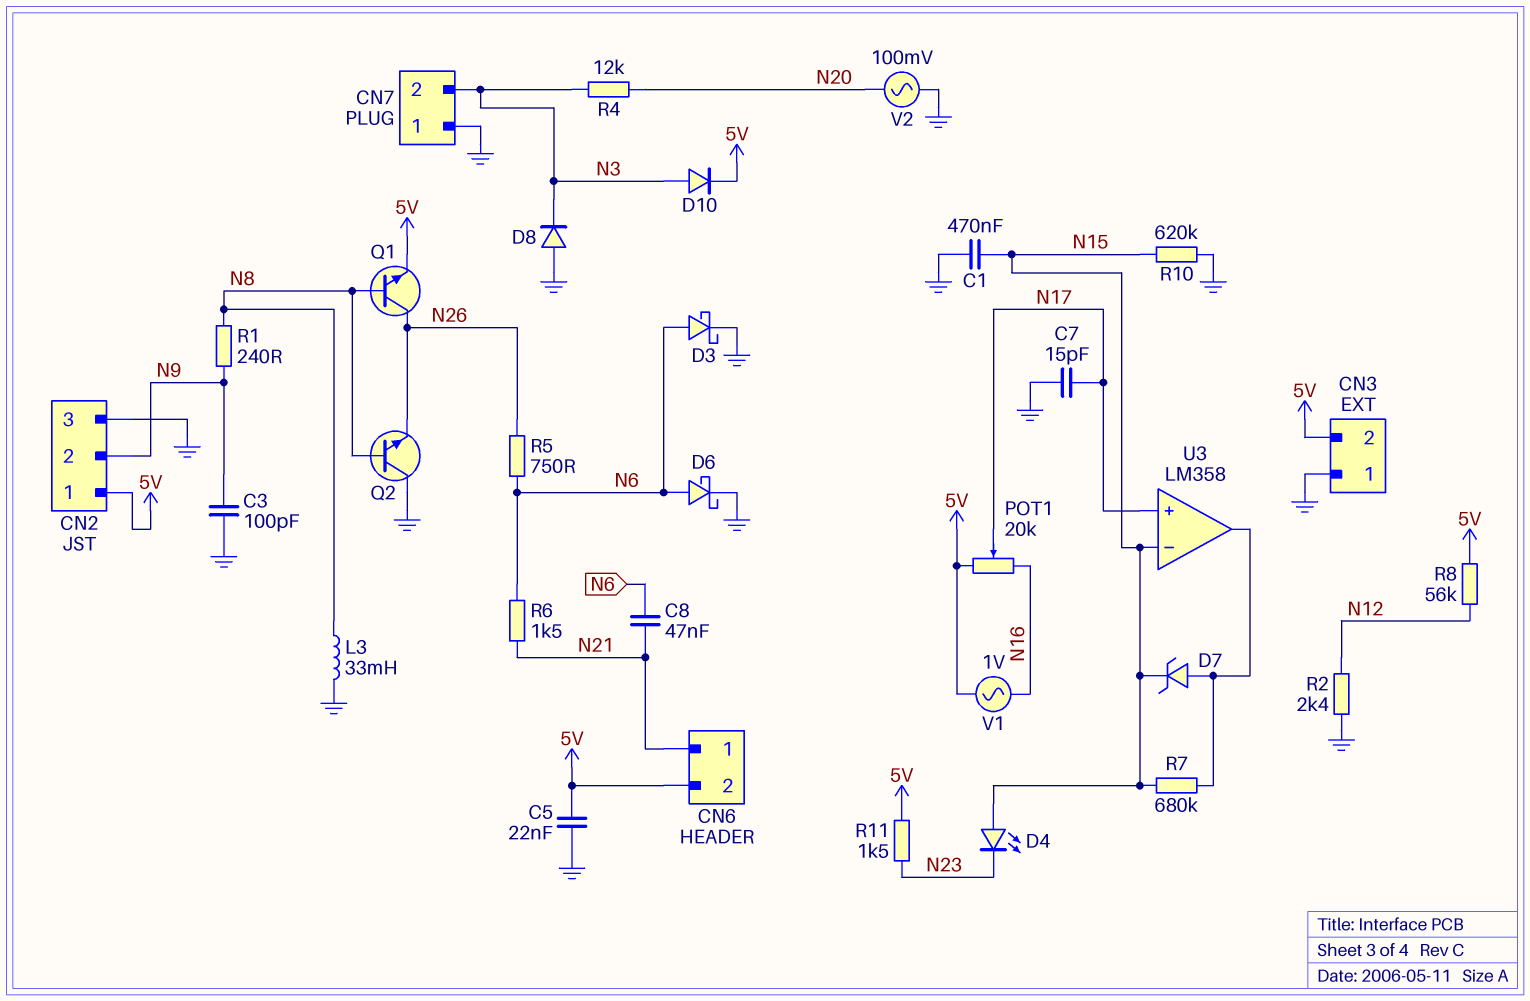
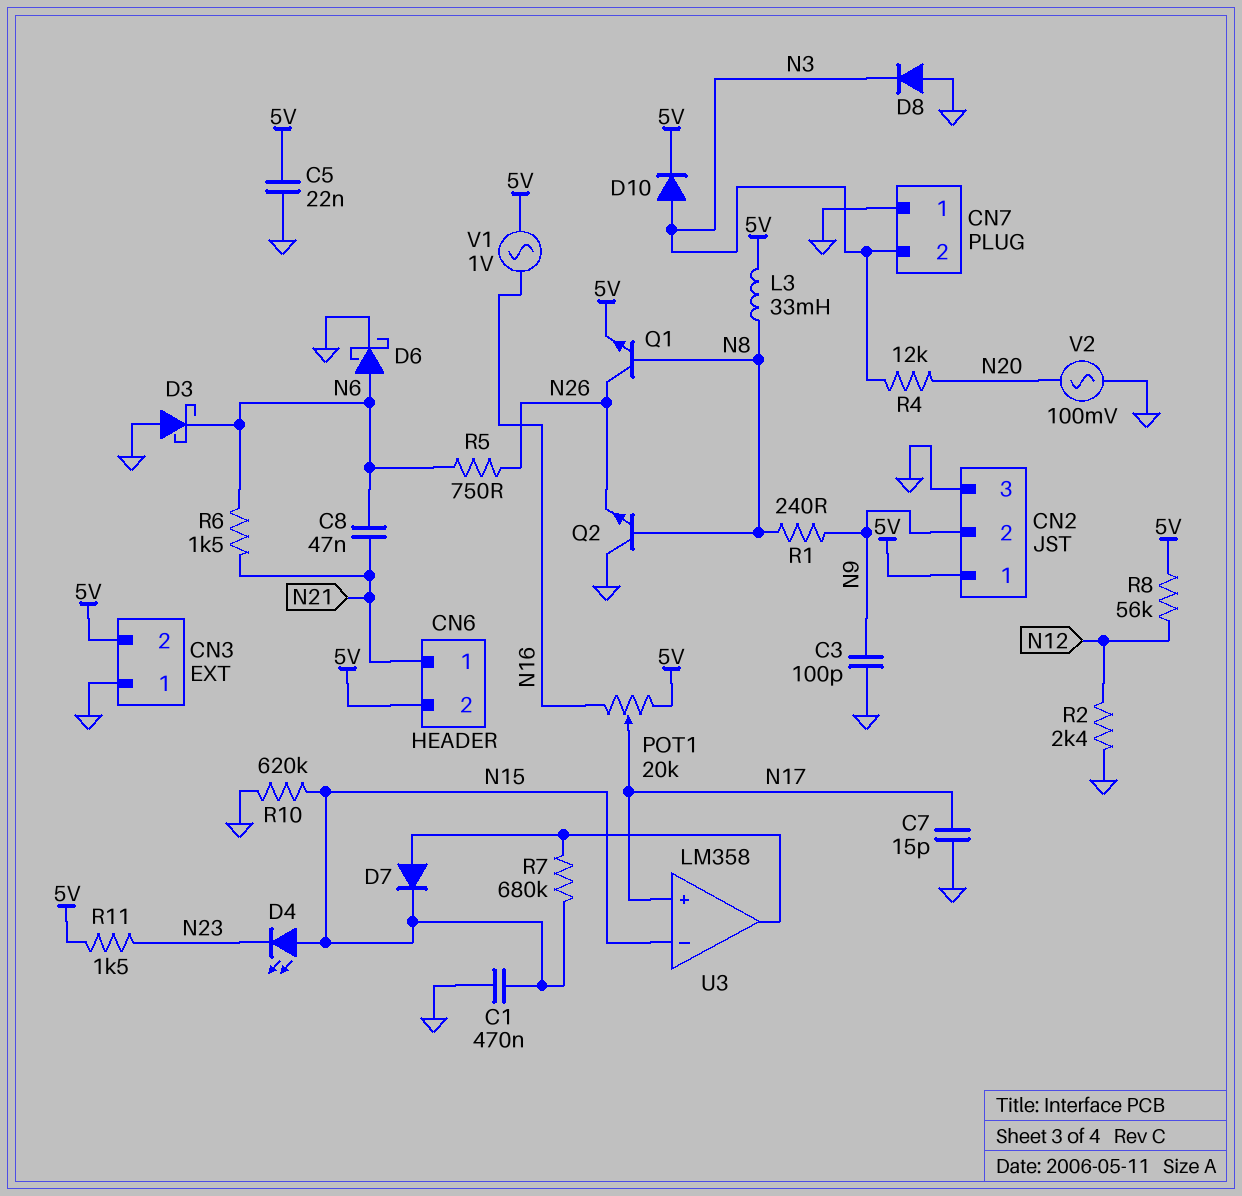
D3: schottky (A N6, K GND) -> schottky (A GND, K N6)
D7: zener (A U3/out, K N15) -> diode (A U3/out, K N15)
L3: 33mH (GND, N8) -> 33mH (5V, N8)

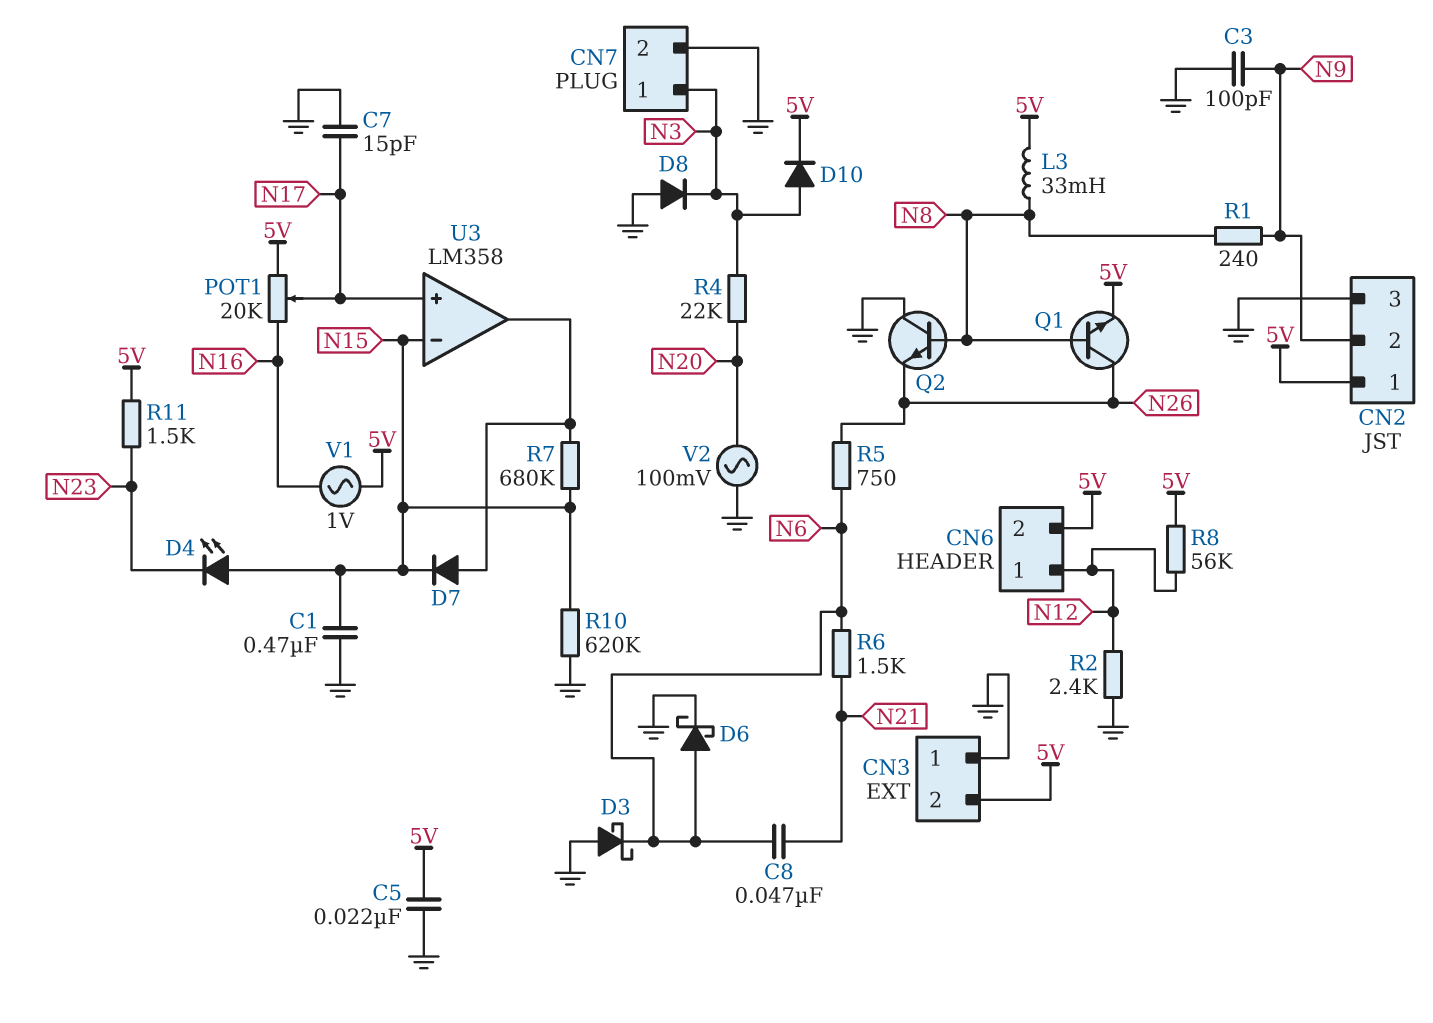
CN6 pin 1: N21 -> N12
CN7 pin 1: GND -> N3
CN7 pin 2: N3 -> GND
R4: 12k (N3, N20) -> 22k (N3, N20)

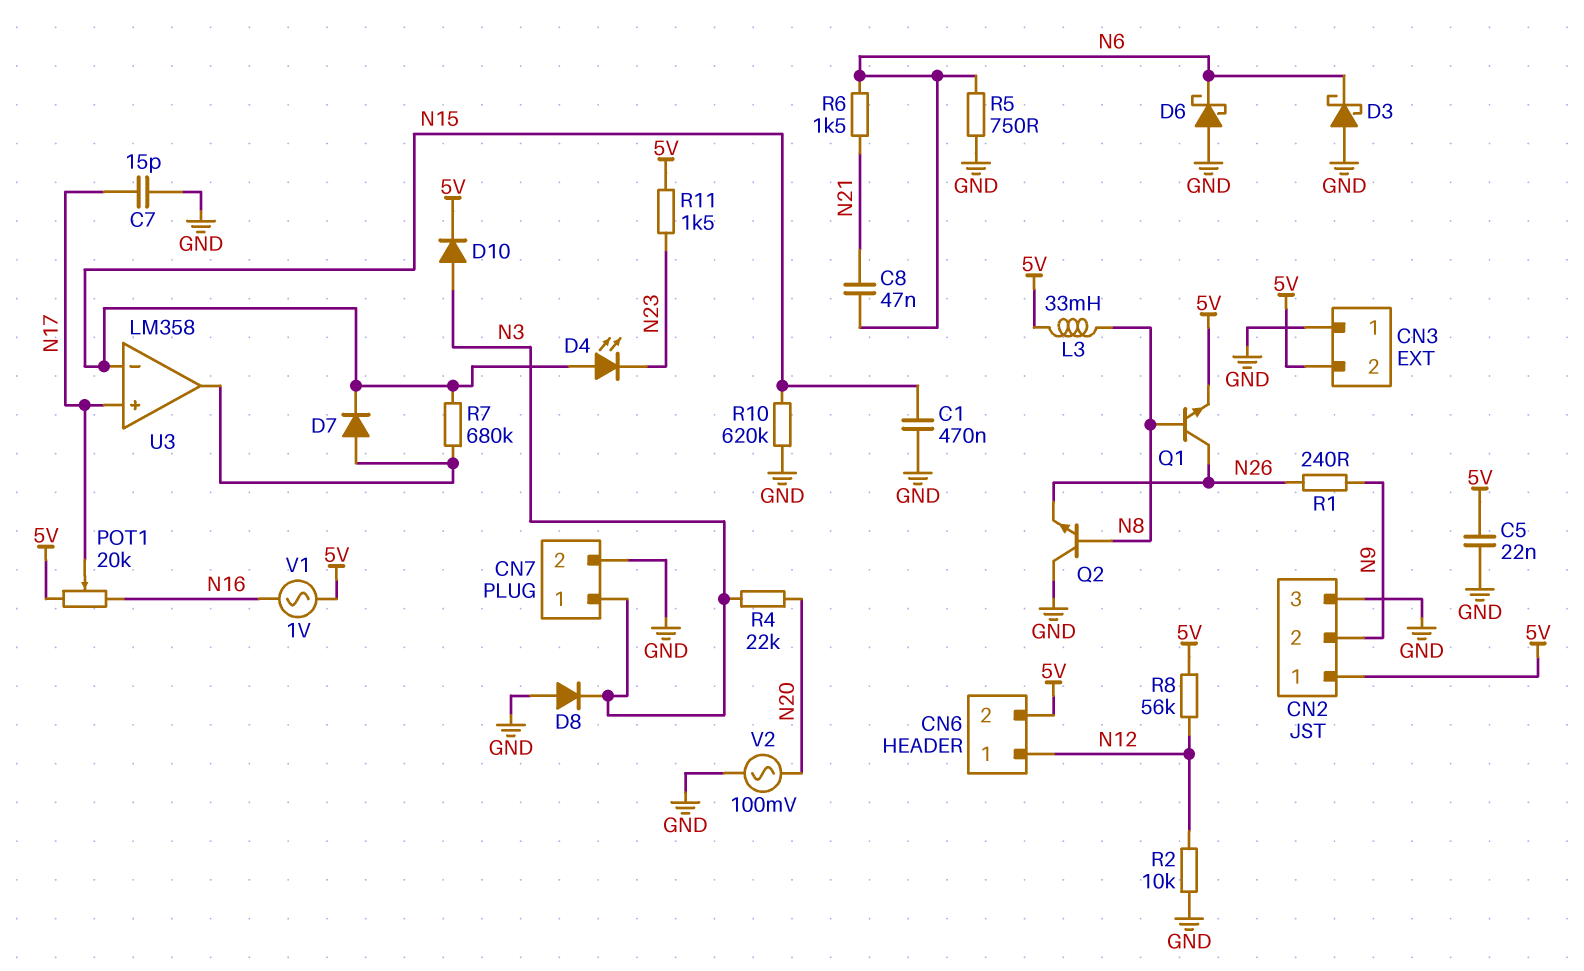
C3: 100pF (GND, N9) -> none
D6: schottky (A N6, K GND) -> schottky (A GND, K N6)
R1: 240 (N8, N9) -> 240 (N9, N26)
R2: 2.4k (GND, N12) -> 10k (GND, N12)
R5: 750 (N6, N26) -> 750 (GND, N6)

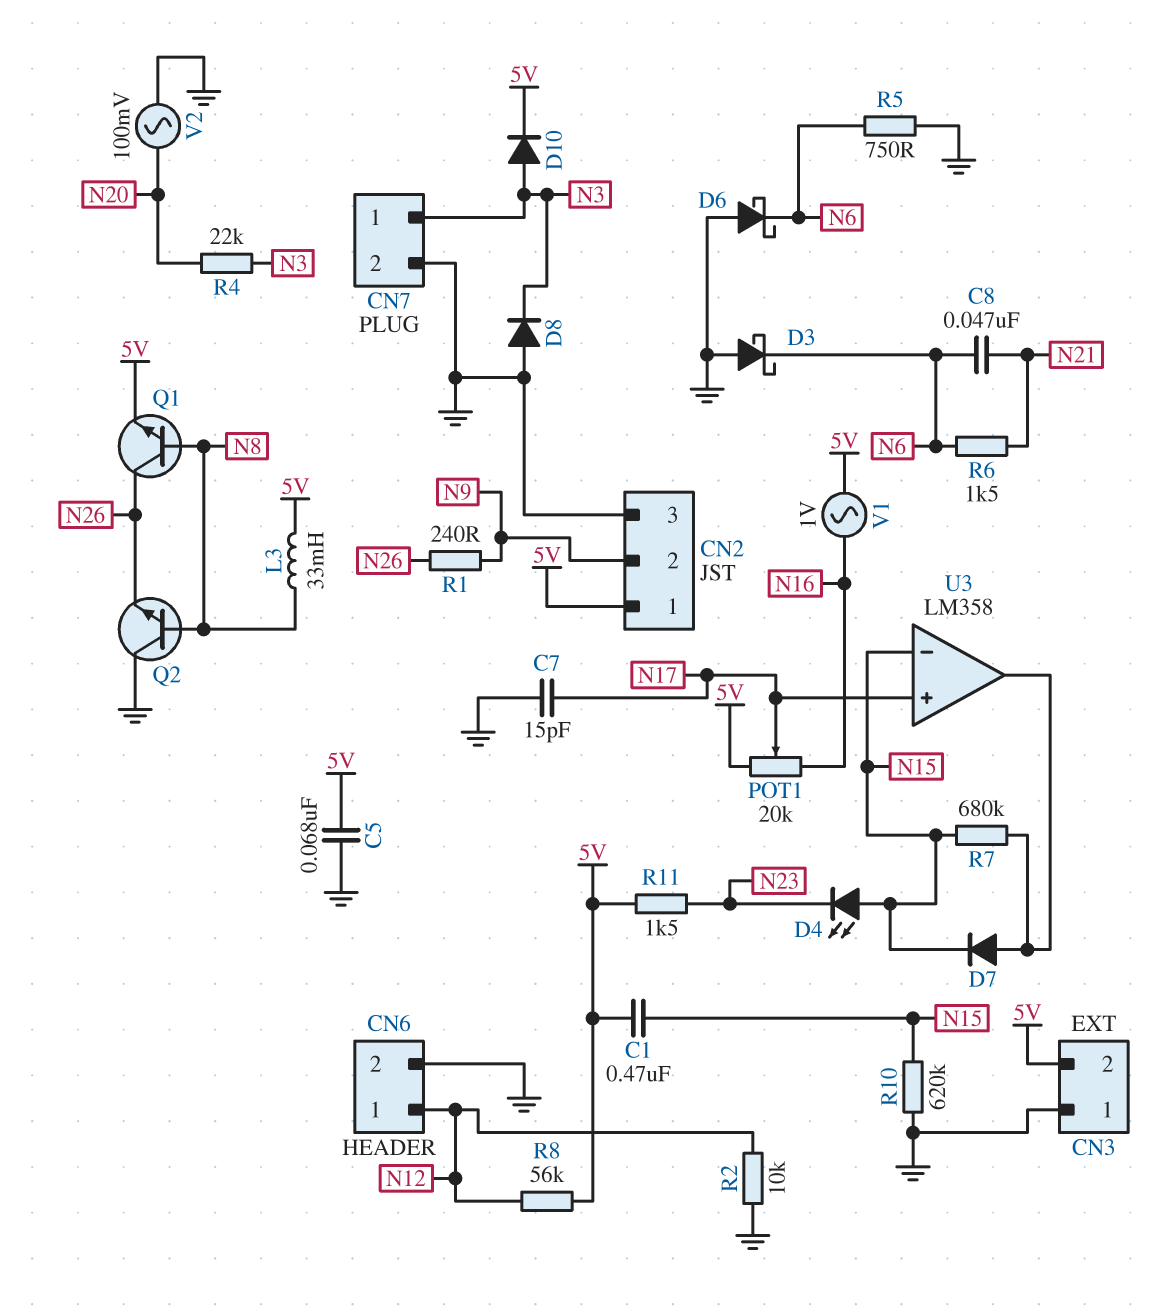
C1: 470nF (GND, N15) -> 470nF (5V, N15)
C5: 22nF (5V, GND) -> 68nF (5V, GND)
CN6 pin 2: 5V -> GND

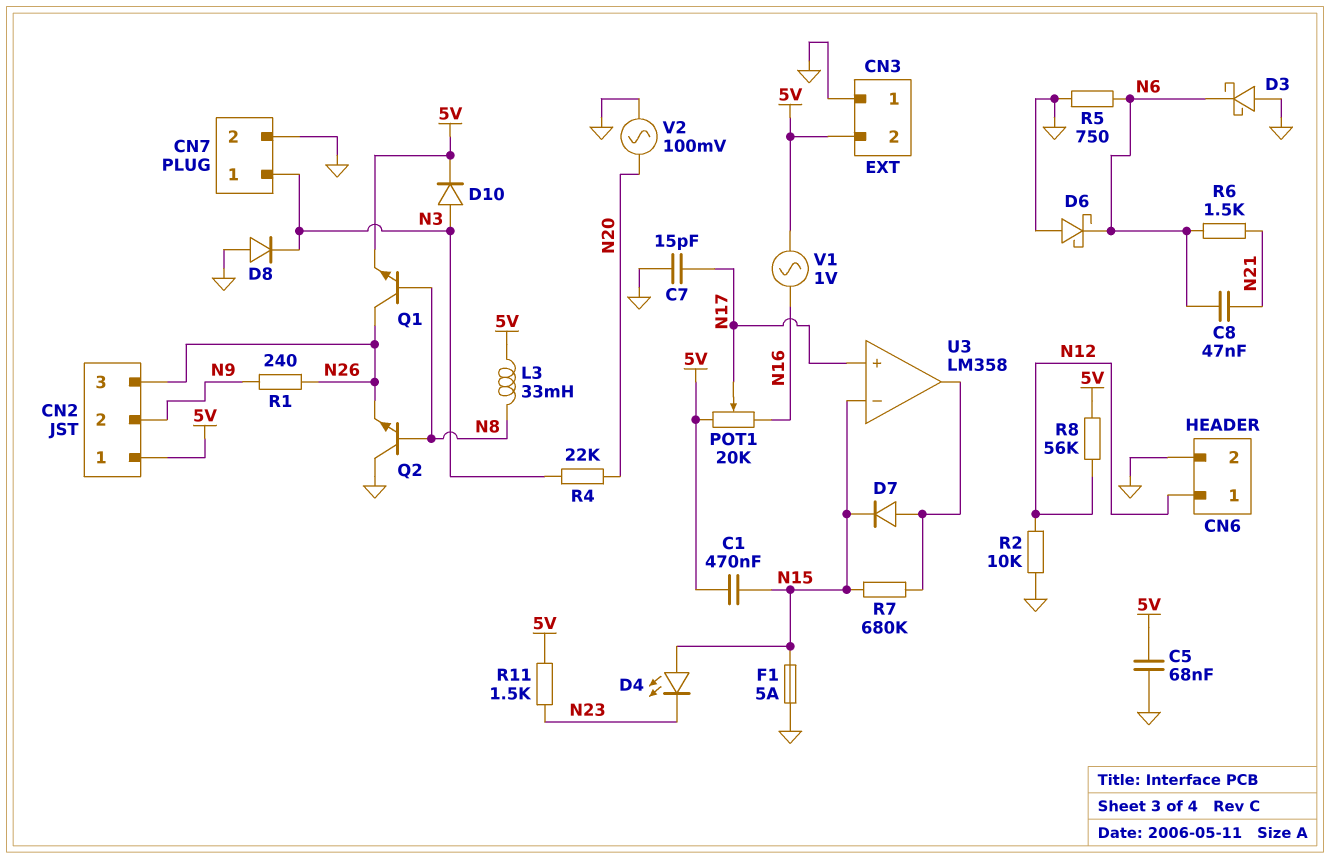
CN2 pin 3: GND -> N26
F1: none -> 5A (GND, N15)
R10: 620k (GND, N15) -> none

